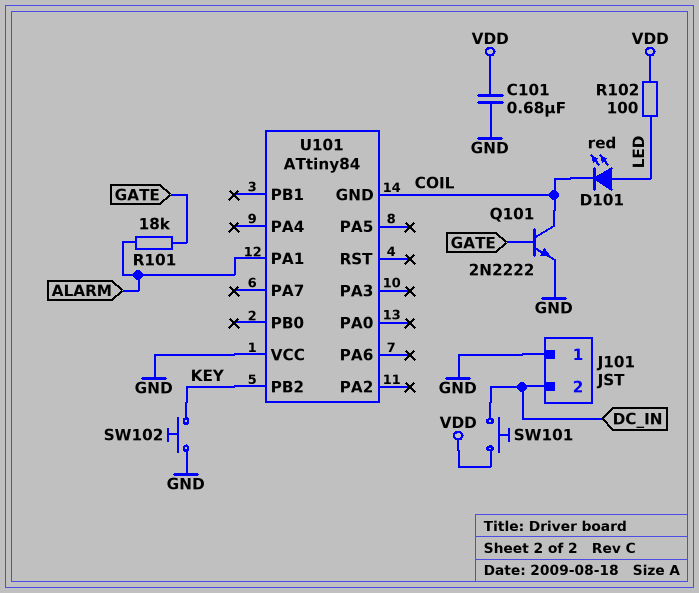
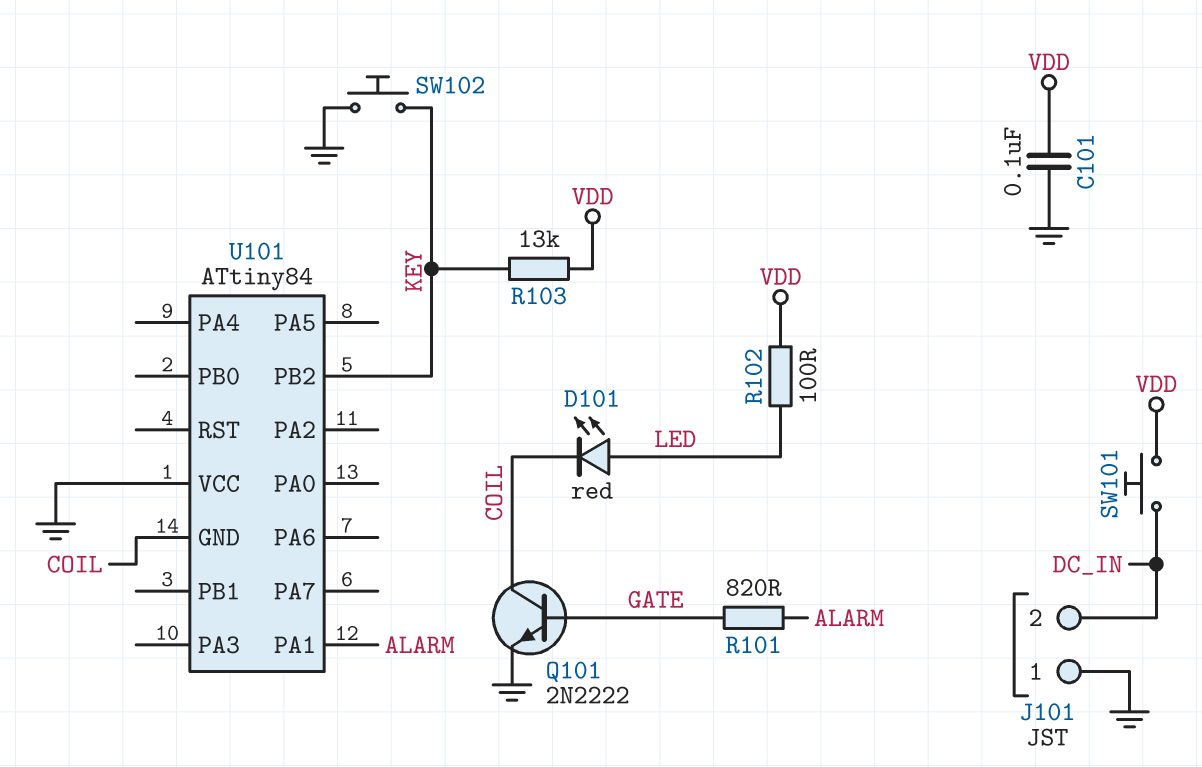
C101: 680nF (GND, VDD) -> 100nF (GND, VDD)
R101: 18k (ALARM, GATE) -> 820 (ALARM, GATE)
R103: none -> 13k (KEY, VDD)

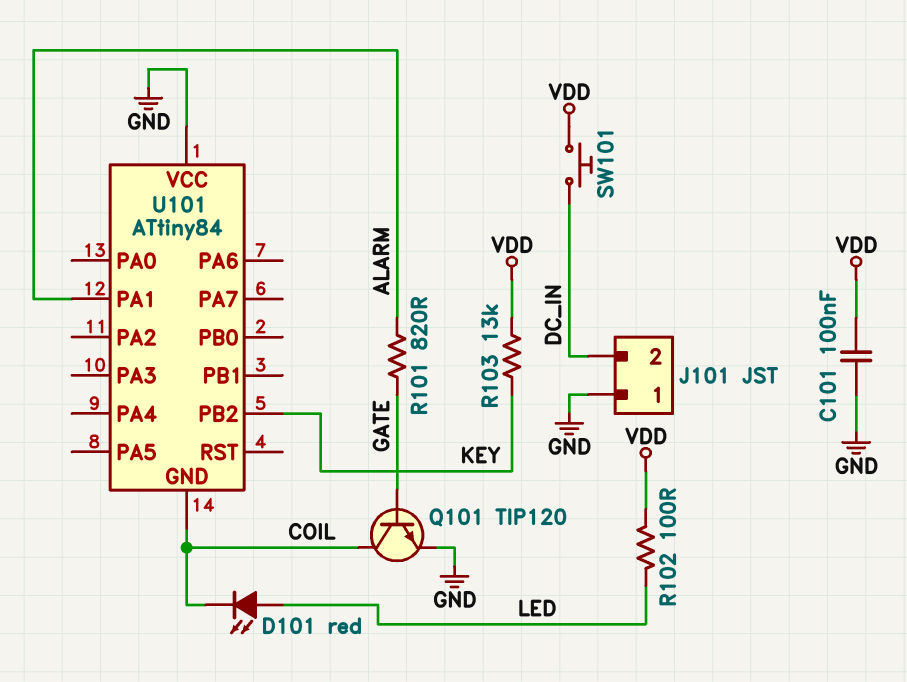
Q101: NPN 2N2222 (B GATE, C COIL, E GND) -> NPN TIP120 (B GATE, C COIL, E GND)
SW102: button (GND, KEY) -> none

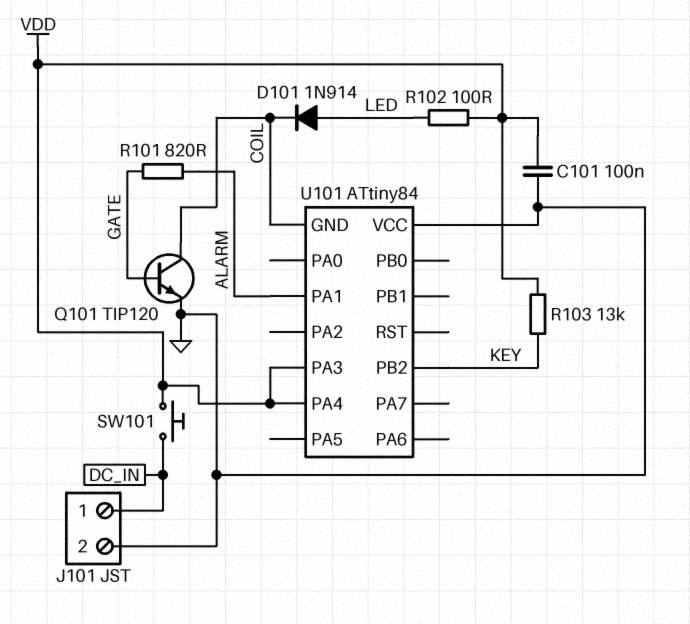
D101: LED red (A LED, K COIL) -> diode 1N914 (A LED, K COIL)
J101 pin 1: GND -> DC_IN
J101 pin 2: DC_IN -> GND
U101 pin PA3: none -> VDD
U101 pin PA4: none -> VDD

